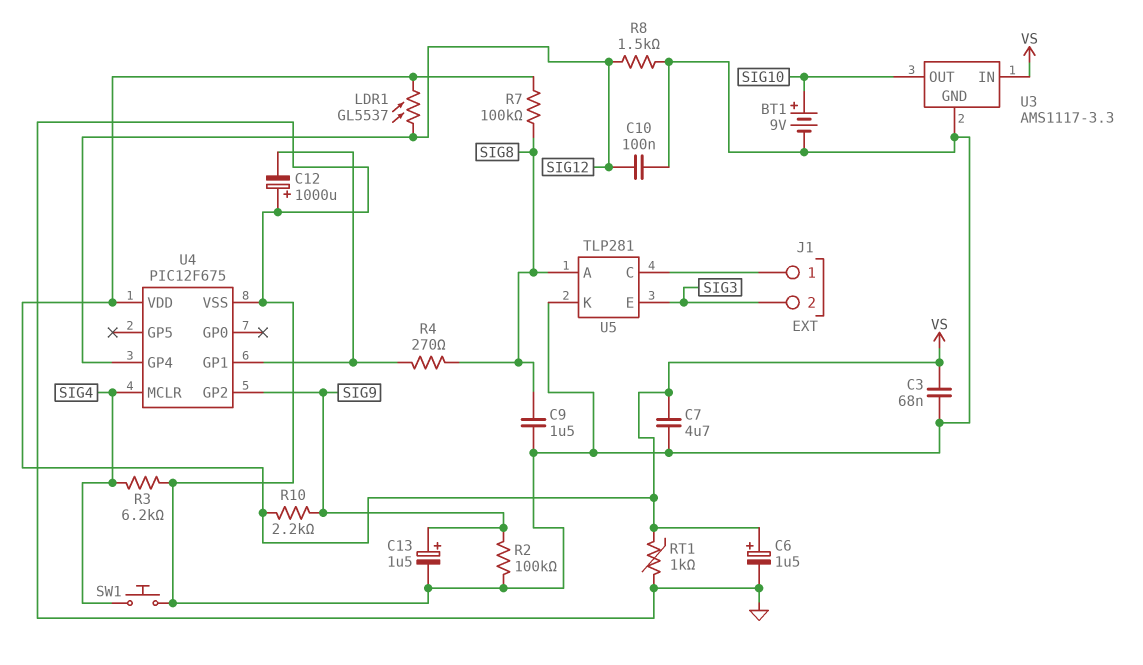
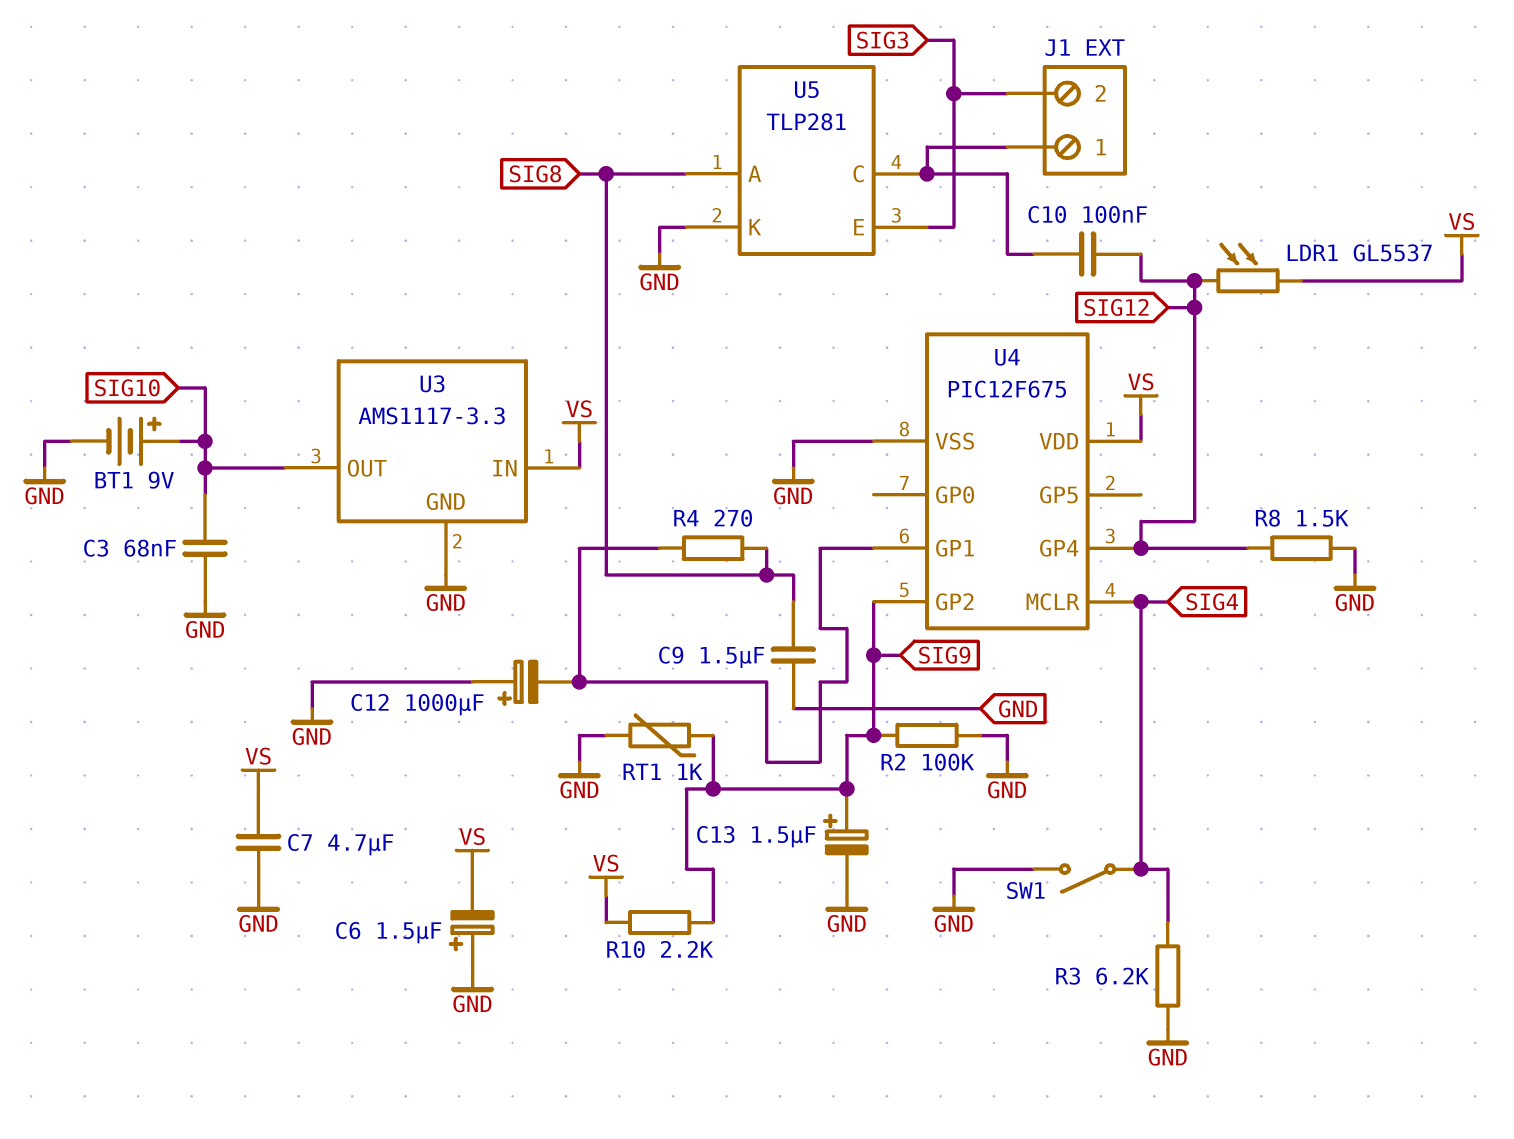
C3: 68nF (GND, VS) -> 68nF (GND, SIG10)
C6: 1.5uF (plus VS, minus GND) -> 1.5uF (plus GND, minus VS)
C10: 100nF (GND, SIG12) -> 100nF (J1/1, SIG12)
R7: 100k (SIG8, VS) -> none
RT1: 1k (GND, VS) -> 1k (GND, SIG9)
SW1: button (GND, SIG4) -> switch (GND, SIG4)

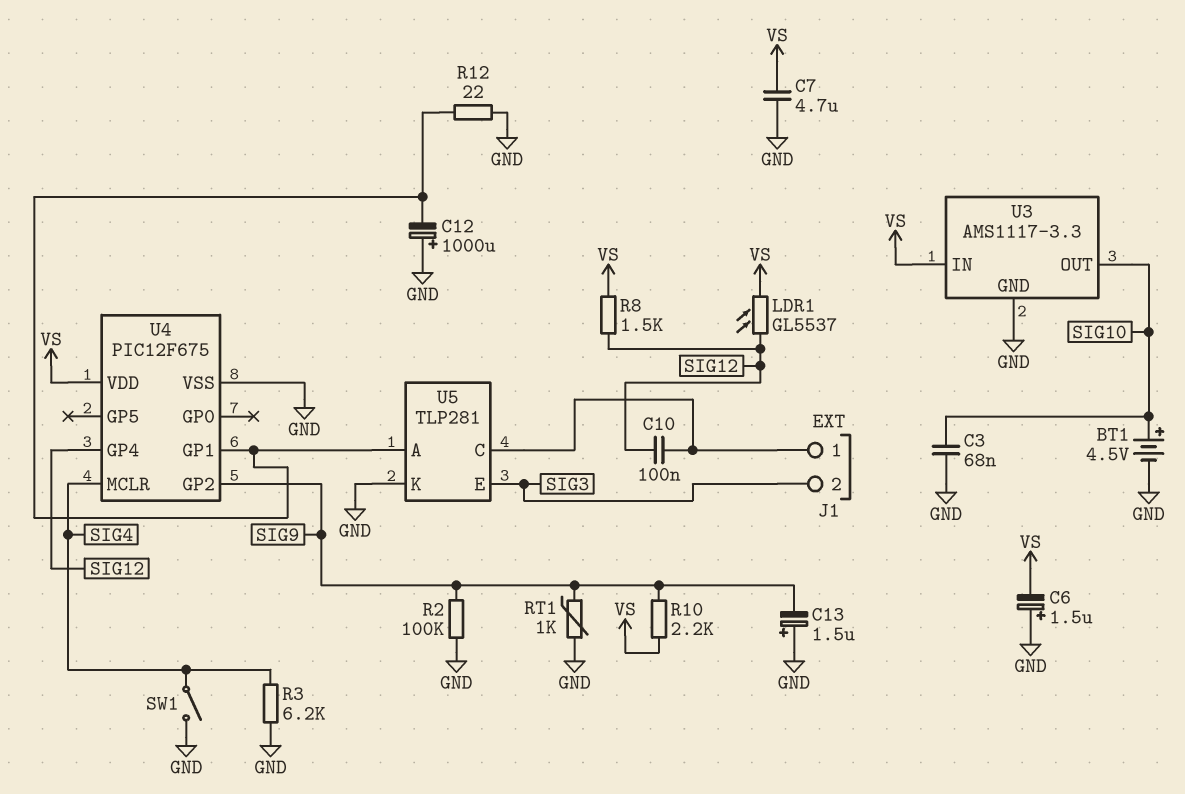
BT1: 9V (plus SIG10, minus GND) -> 4.5V (plus SIG10, minus GND)
C9: 1.5uF (GND, SIG8) -> none
C13: 1.5uF (plus SIG9, minus GND) -> 1.5uF (plus GND, minus SIG9)
R4: 270 (SIG8, U4/GP1) -> none
R8: 1.5k (GND, SIG12) -> 1.5k (SIG12, VS)
R12: none -> 22 (GND, U4/GP1)
U5 pin A: SIG8 -> U4/GP1

